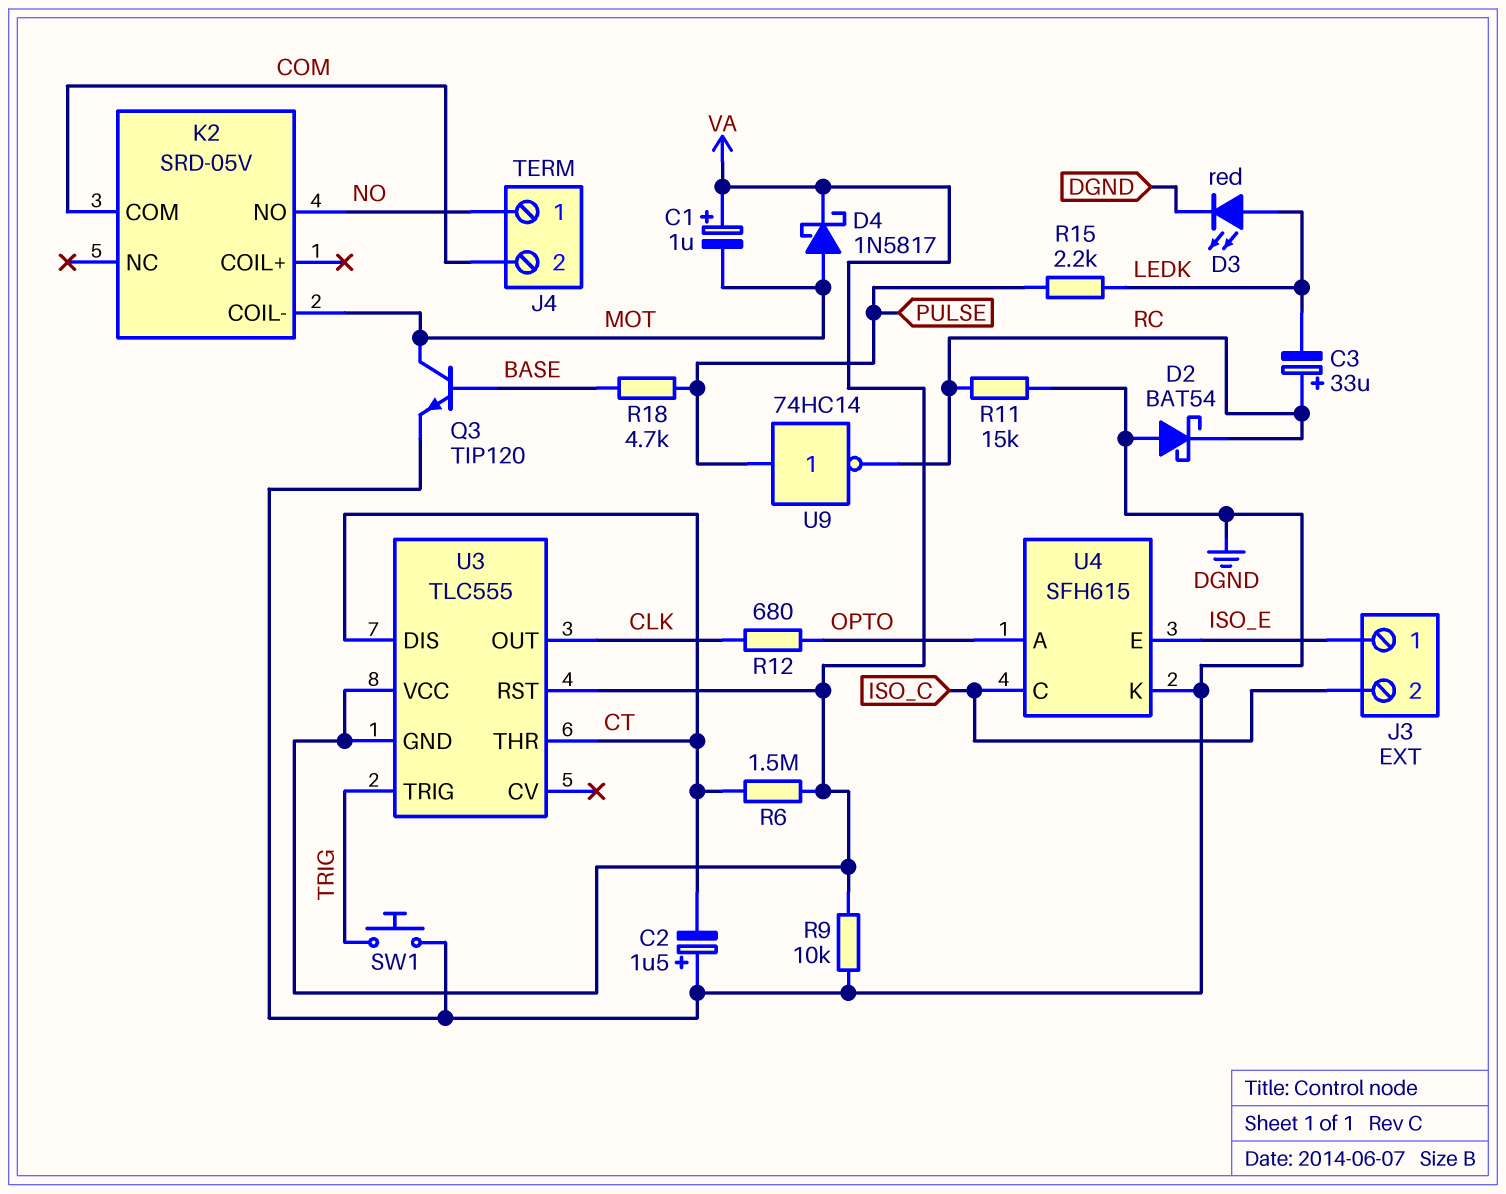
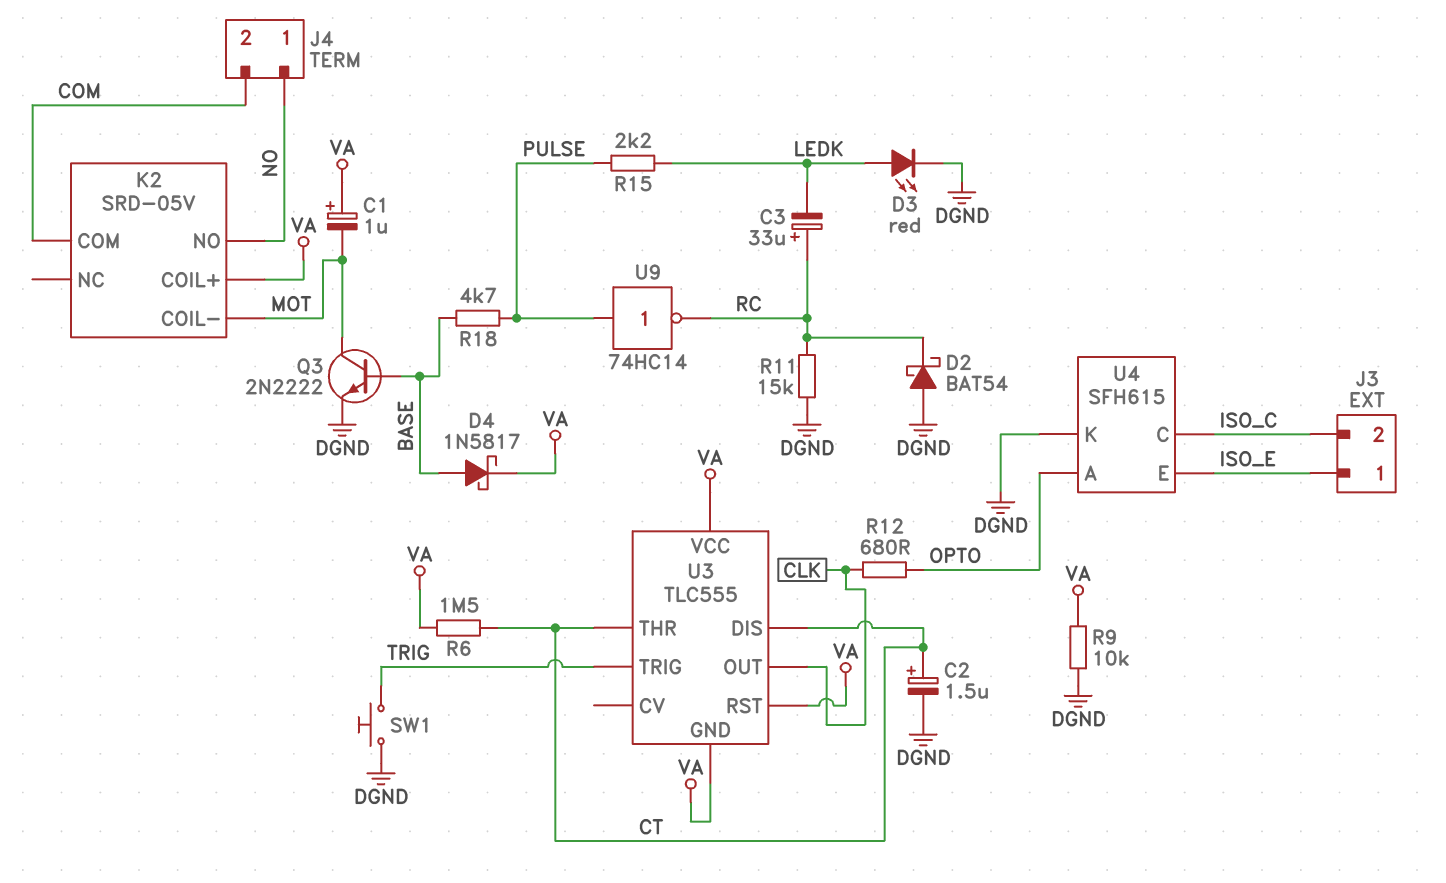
C2: 1.5uF (plus DGND, minus CT) -> 1.5uF (plus CT, minus DGND)
D4: schottky 1N5817 (A MOT, K VA) -> schottky 1N5817 (A BASE, K VA)
K2 pin COIL+: none -> VA
Q3: NPN TIP120 (B BASE, C MOT, E DGND) -> NPN 2N2222 (B BASE, C MOT, E DGND)

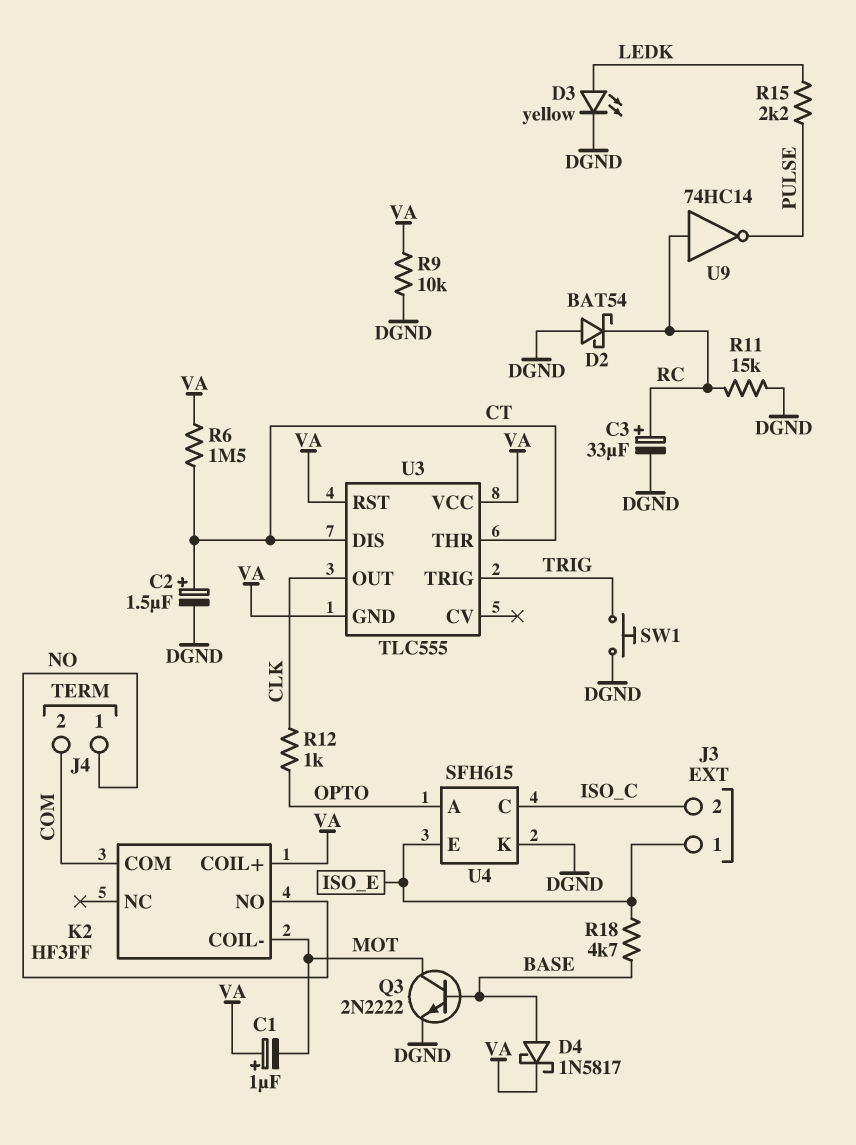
C3: 33uF (plus RC, minus LEDK) -> 33uF (plus RC, minus DGND)
D3: LED red (A LEDK, K DGND) -> LED yellow (A LEDK, K DGND)
K2: SRD-05V -> HF3FF
R12: 680 (CLK, OPTO) -> 1k (CLK, OPTO)
R18: 4.7k (BASE, PULSE) -> 4.7k (BASE, ISO_E)
U9: NOT 74HC14 (in PULSE, out RC) -> NOT 74HC14 (in RC, out PULSE)

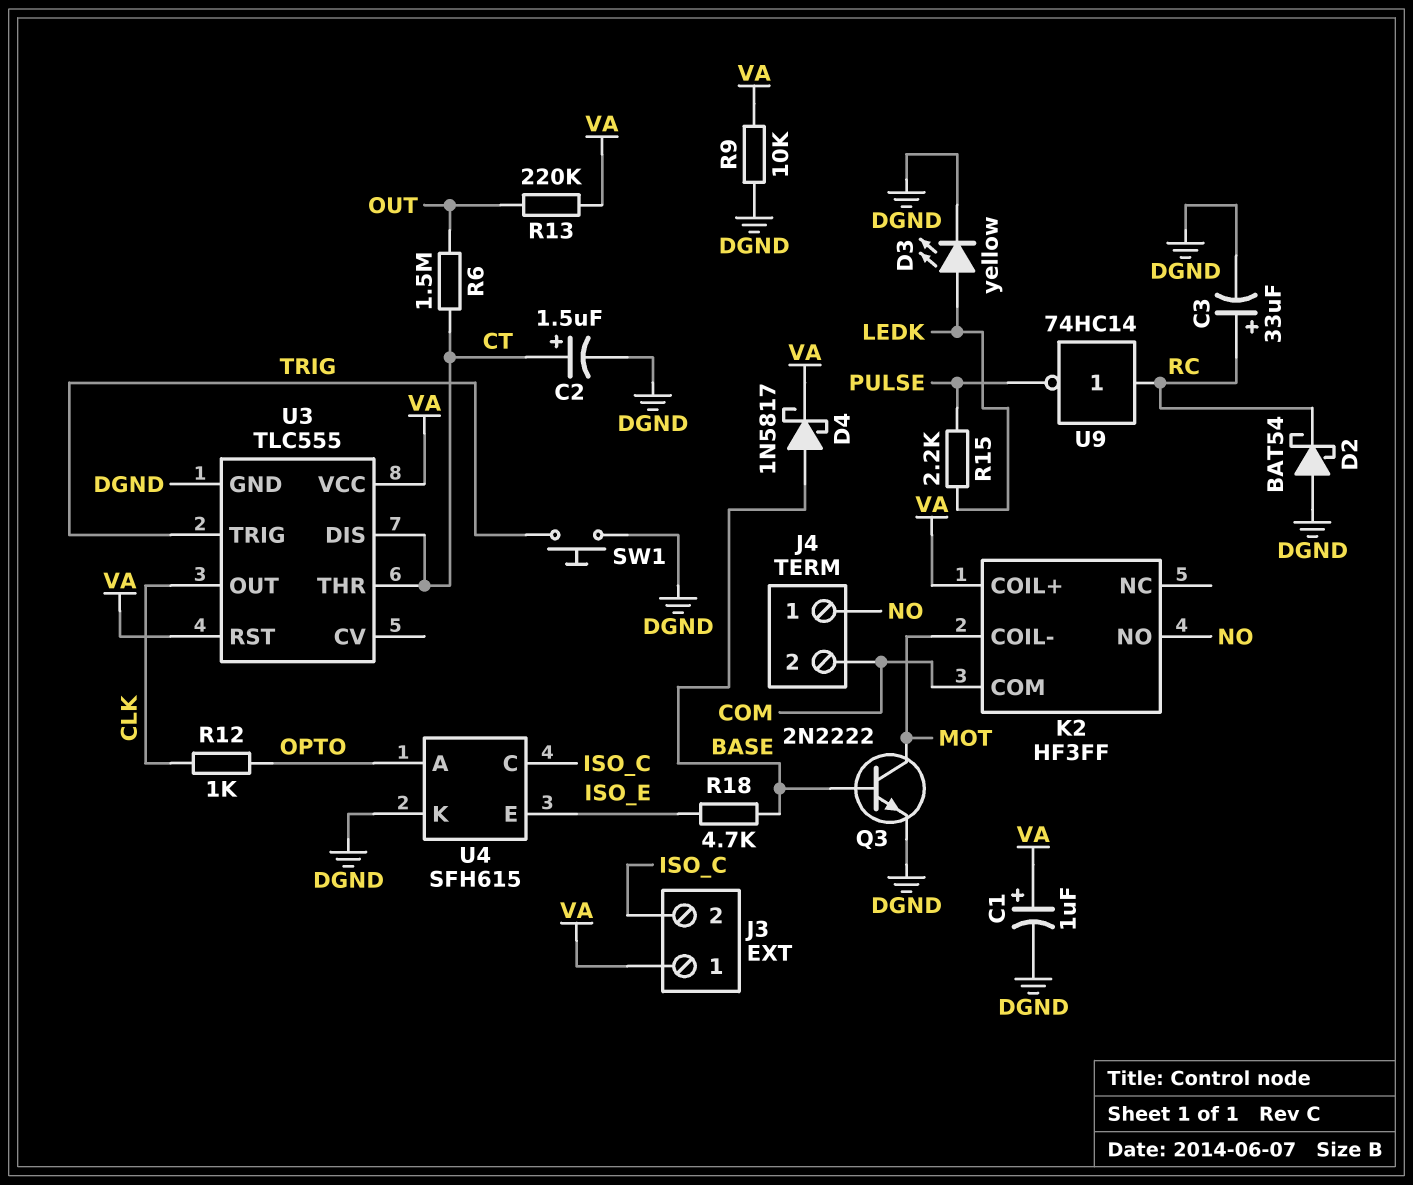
C1: 1uF (plus VA, minus MOT) -> 1uF (plus VA, minus DGND)
J3 pin 1: ISO_E -> VA
R6: 1.5M (CT, VA) -> 1.5M (CT, OUT)
R11: 15k (DGND, RC) -> none
R13: none -> 220k (OUT, VA)
U3 pin GND: VA -> DGND

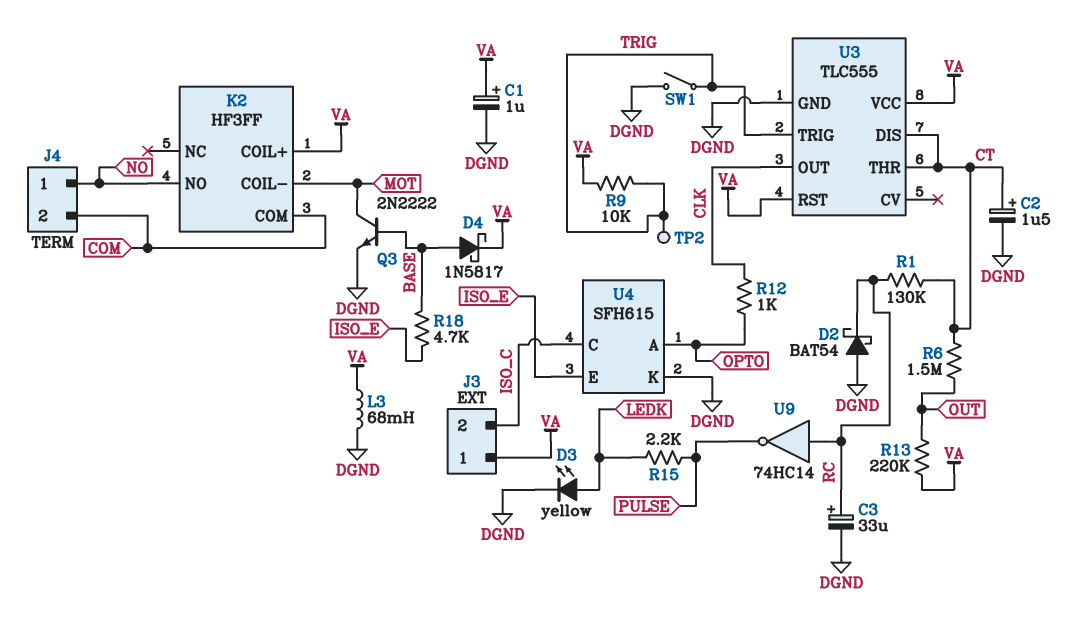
L3: none -> 68mH (DGND, VA)
R1: none -> 130k (CT, RC)
R9: 10k (DGND, VA) -> 10k (TRIG, VA)
SW1: button (DGND, TRIG) -> switch (DGND, TRIG)
TP2: none -> test point (TRIG)

